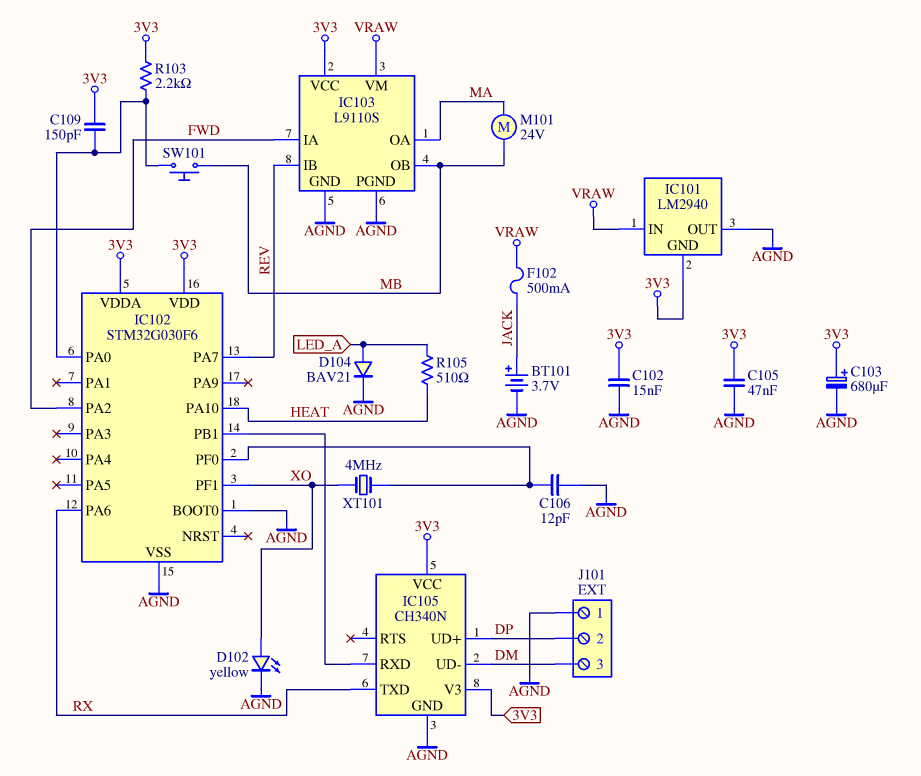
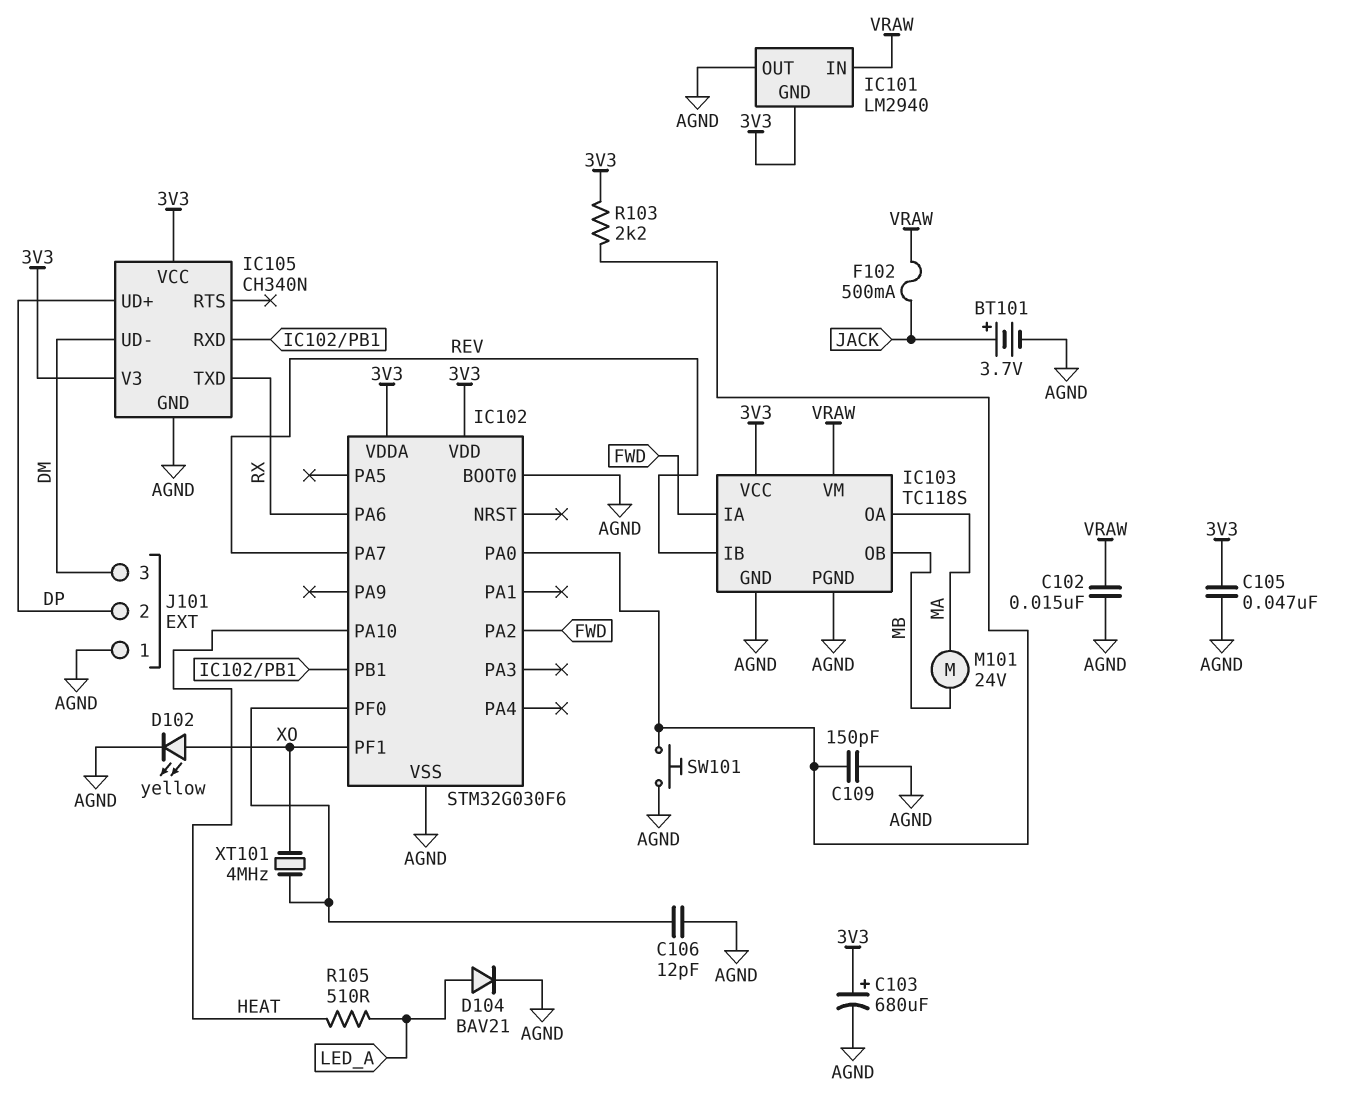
C102: 15nF (3V3, AGND) -> 15nF (AGND, VRAW)
C109: 150pF (3V3, IC102/PA0) -> 150pF (AGND, IC102/PA0)
IC103: L9110S -> TC118S
SW101: button (IC102/PA0, MB) -> button (AGND, IC102/PA0)

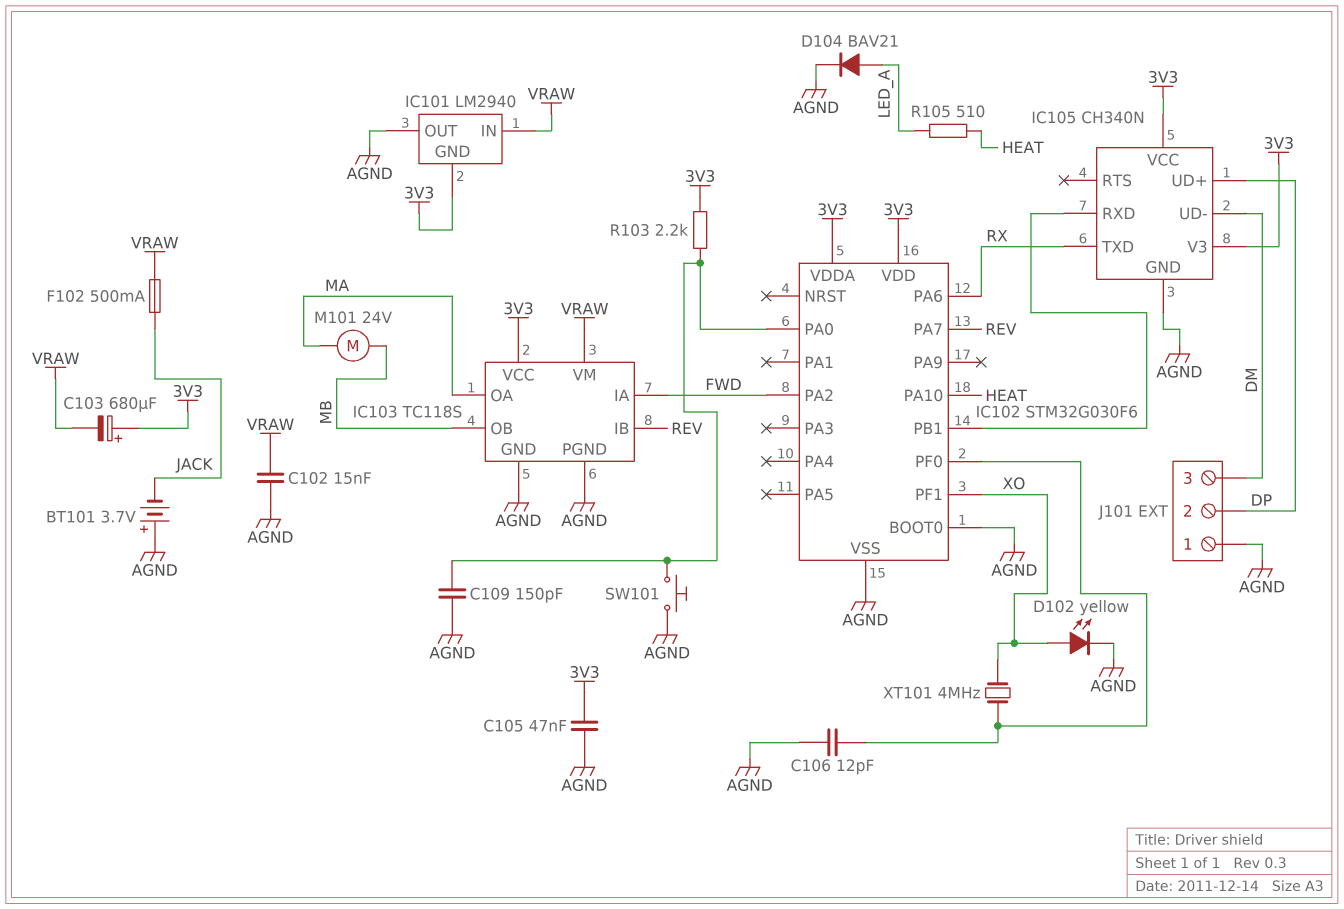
BT101: 3.7V (plus JACK, minus AGND) -> 3.7V (plus AGND, minus JACK)
C103: 680uF (plus 3V3, minus AGND) -> 680uF (plus 3V3, minus VRAW)

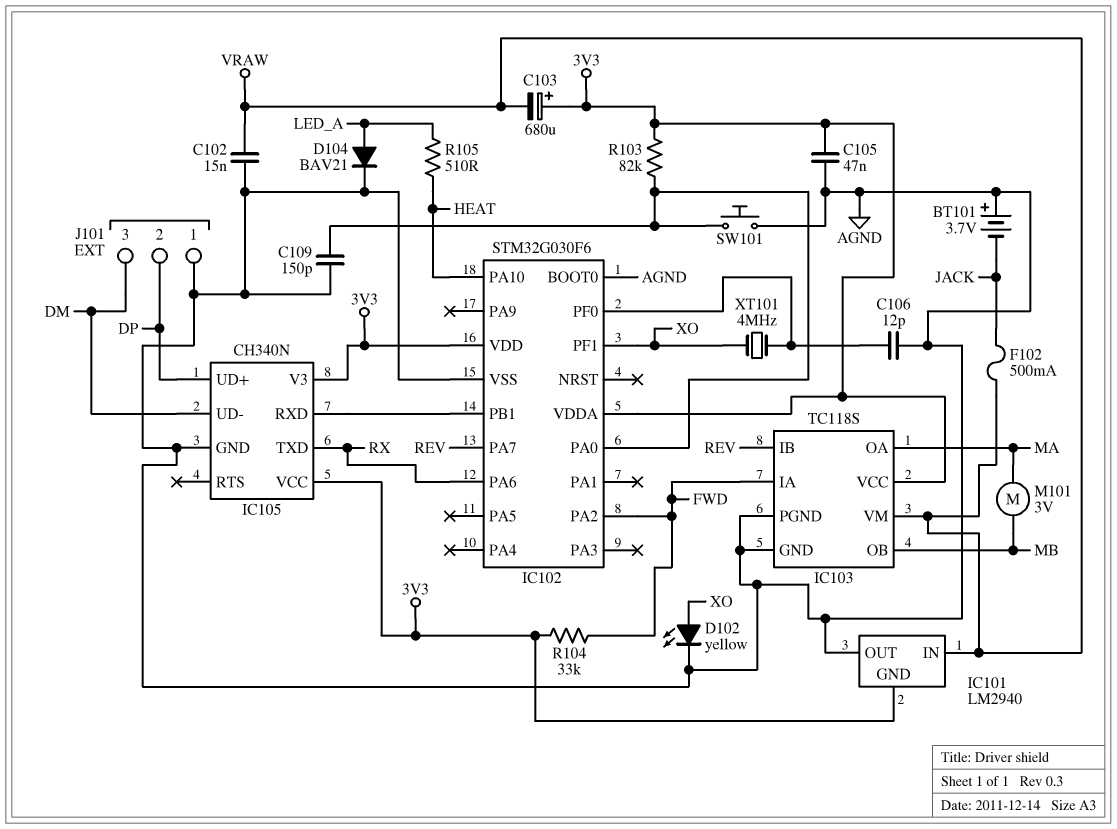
M101: motor 24V (MA, MB) -> motor 3V (MA, MB)
R103: 2.2k (3V3, IC102/PA0) -> 82k (3V3, IC102/PA0)
R104: none -> 33k (3V3, FWD)

